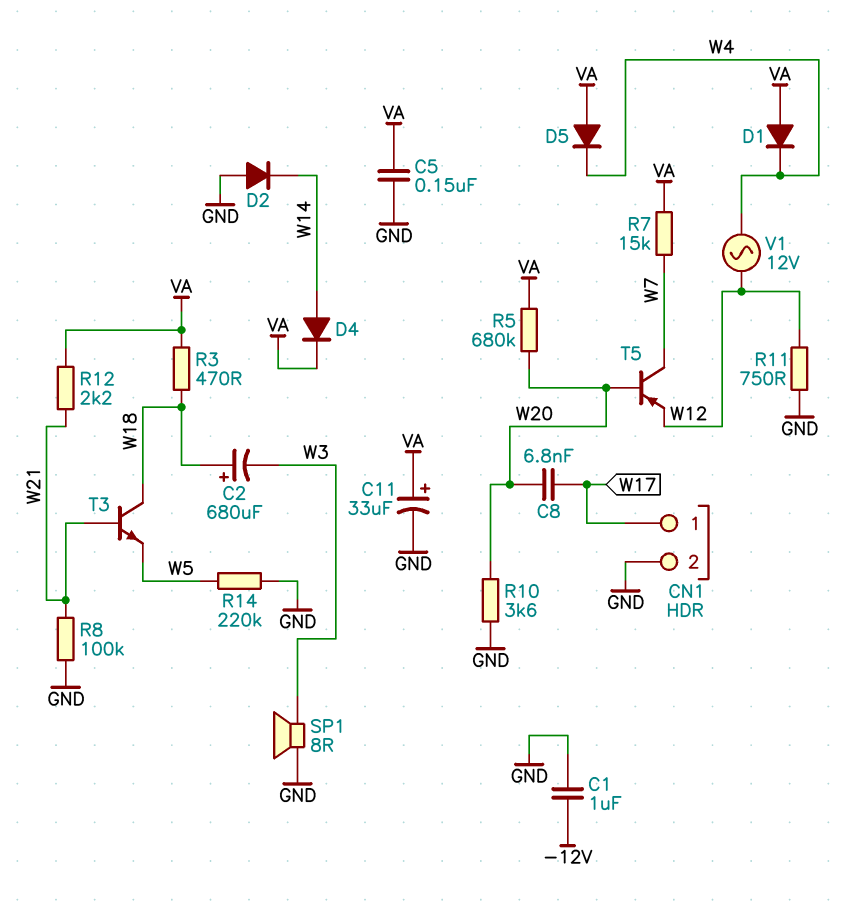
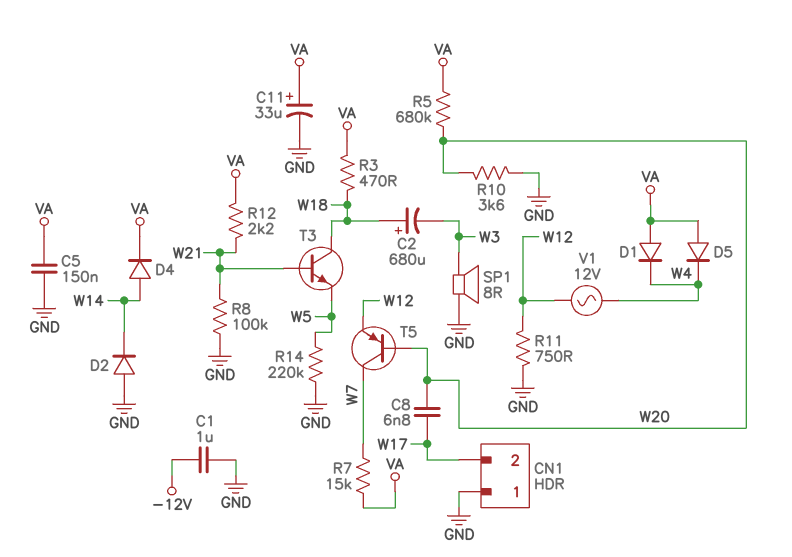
CN1 pin 1: W17 -> GND
CN1 pin 2: GND -> W17

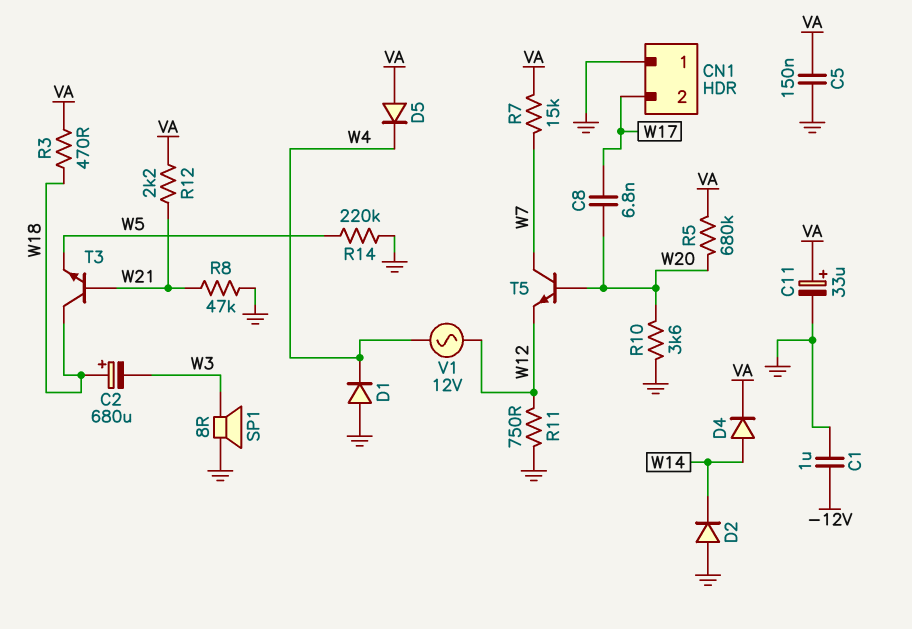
D1: diode (A VA, K W4) -> diode (A GND, K W4)
R8: 100k (GND, W21) -> 47k (GND, W21)
T5: PNP (B W20, C W7, E W12) -> NPN (B W20, C W7, E W12)

